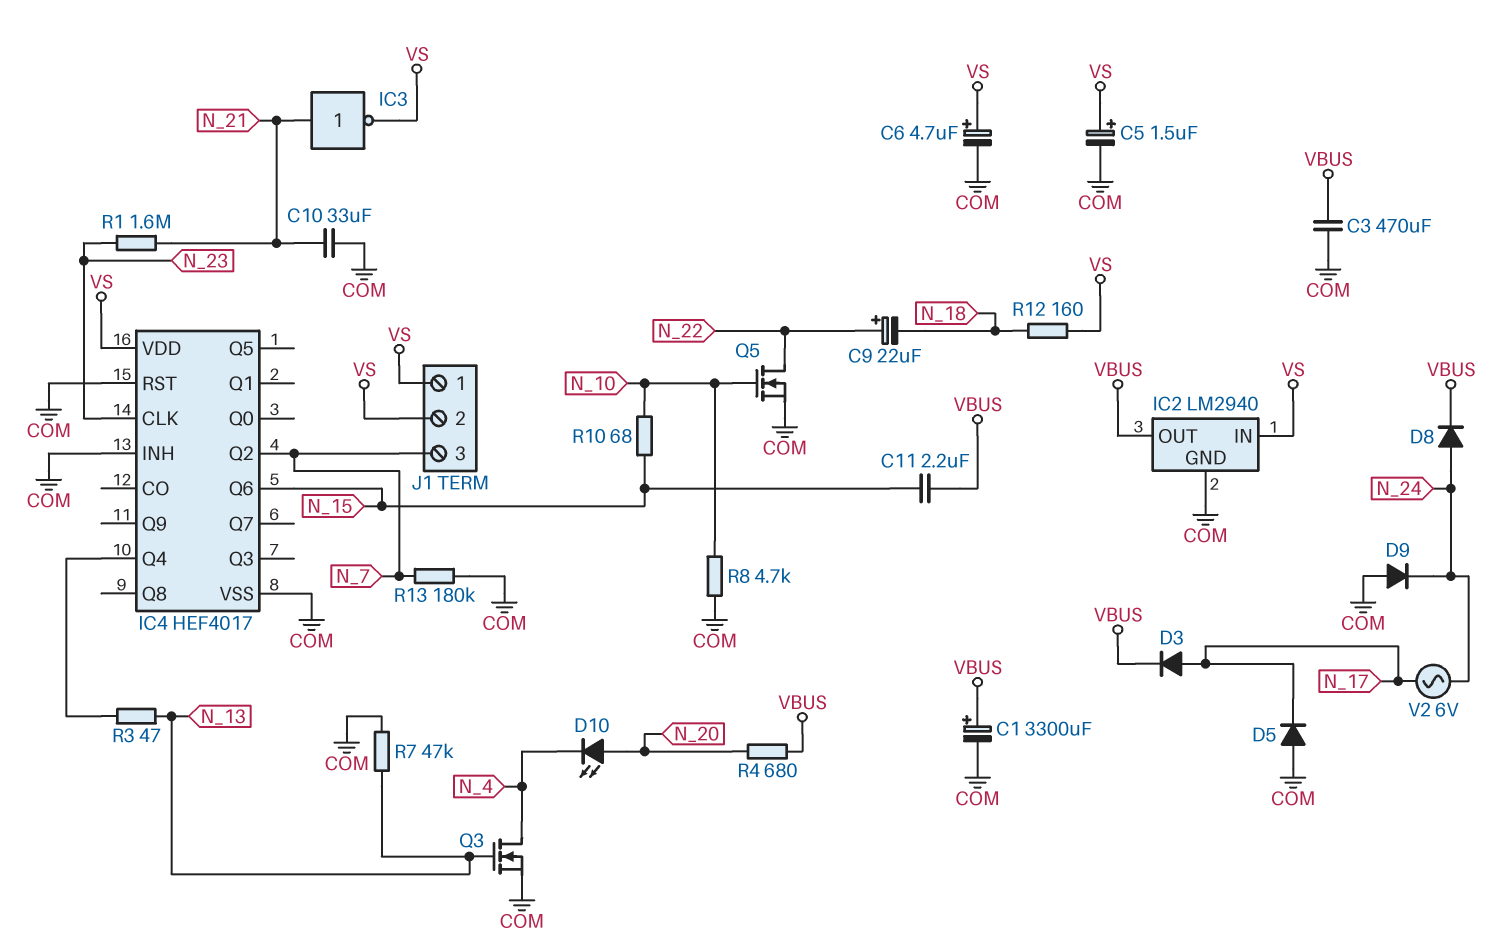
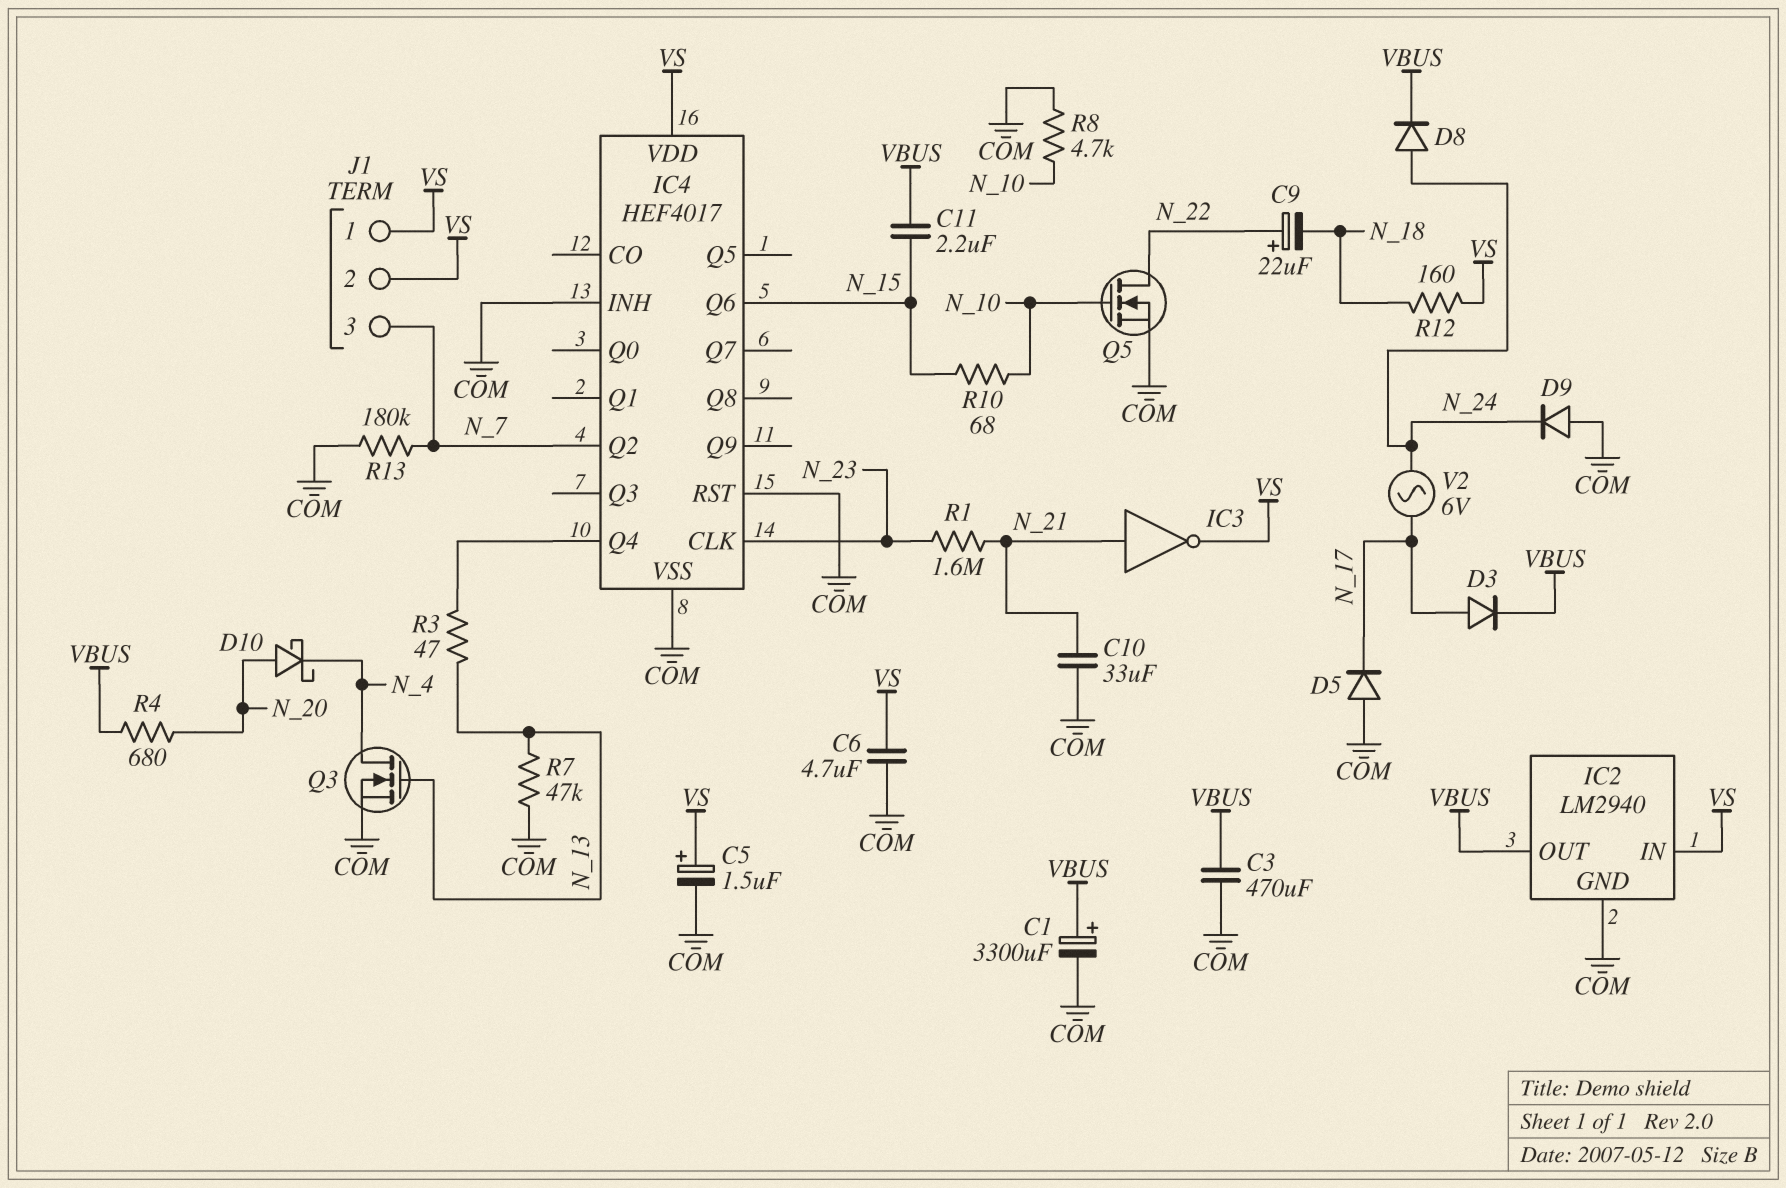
C6: 4.7uF (plus VS, minus COM) -> 4.7uF (COM, VS)
D10: LED (A N_20, K N_4) -> schottky (A N_20, K N_4)

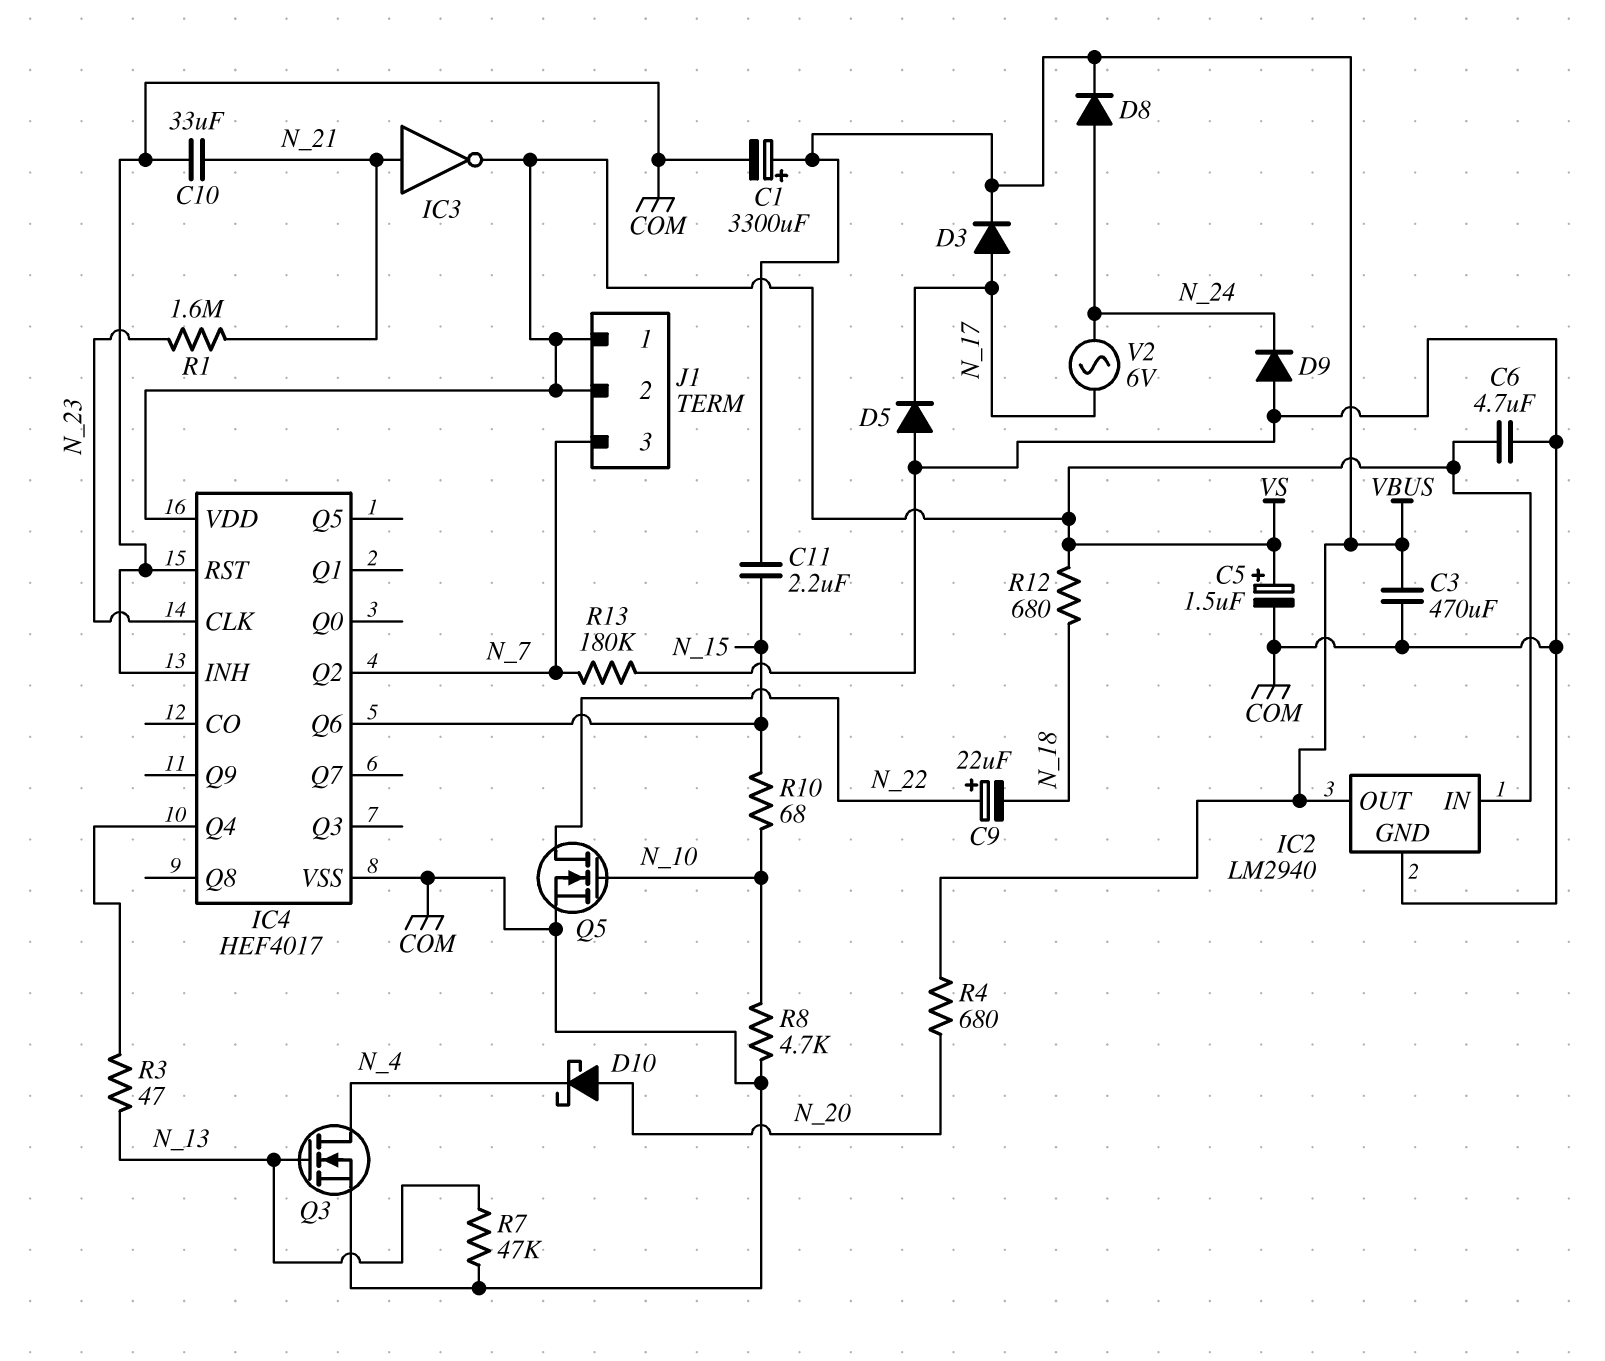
R12: 160 (N_18, VS) -> 680 (N_18, VS)

